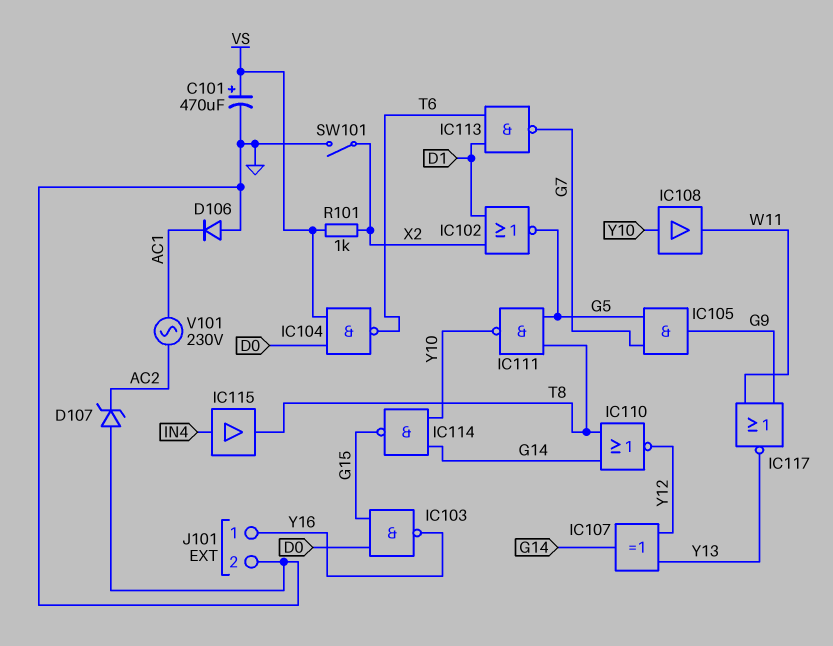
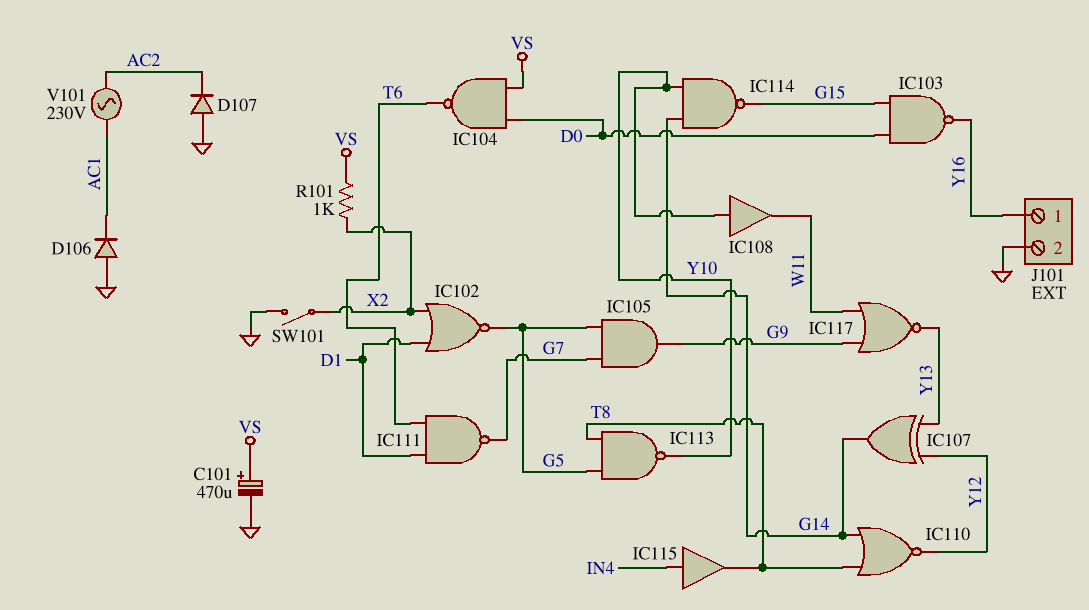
D107: zener (A GND, K AC2) -> diode (A GND, K AC2)
IC111: NAND (in G5, in T8, out Y10) -> NAND (in D1, in T6, out G7)
IC113: NAND (in D1, in T6, out G7) -> NAND (in G5, in T8, out Y10)

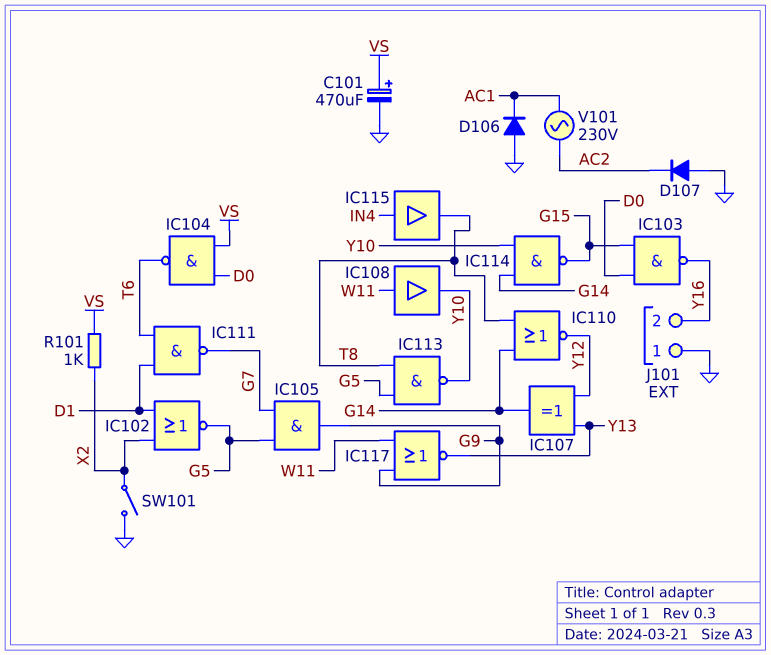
IC108: buffer (in Y10, out W11) -> buffer (in W11, out Y10)
J101 pin 1: Y16 -> GND
J101 pin 2: GND -> Y16

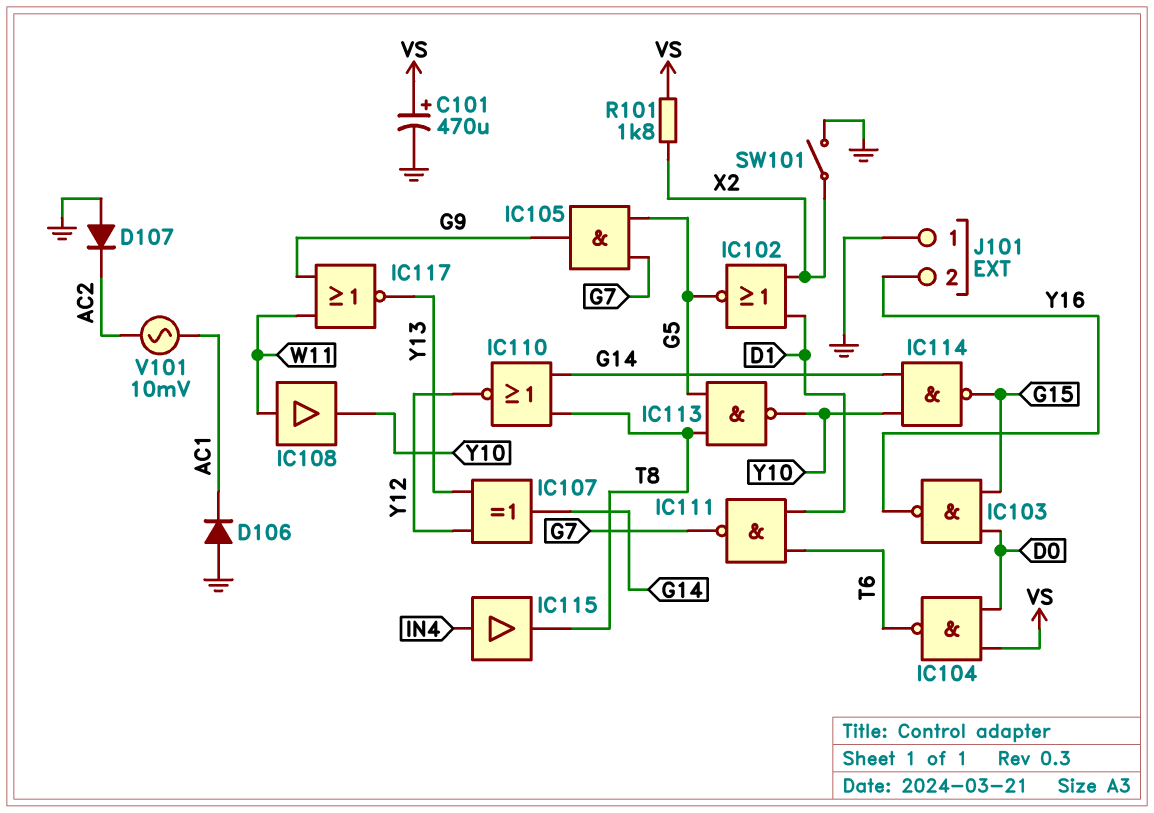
R101: 1k (VS, X2) -> 1.8k (VS, X2)
V101: AC 230V (AC1, AC2) -> AC 10mV (AC1, AC2)

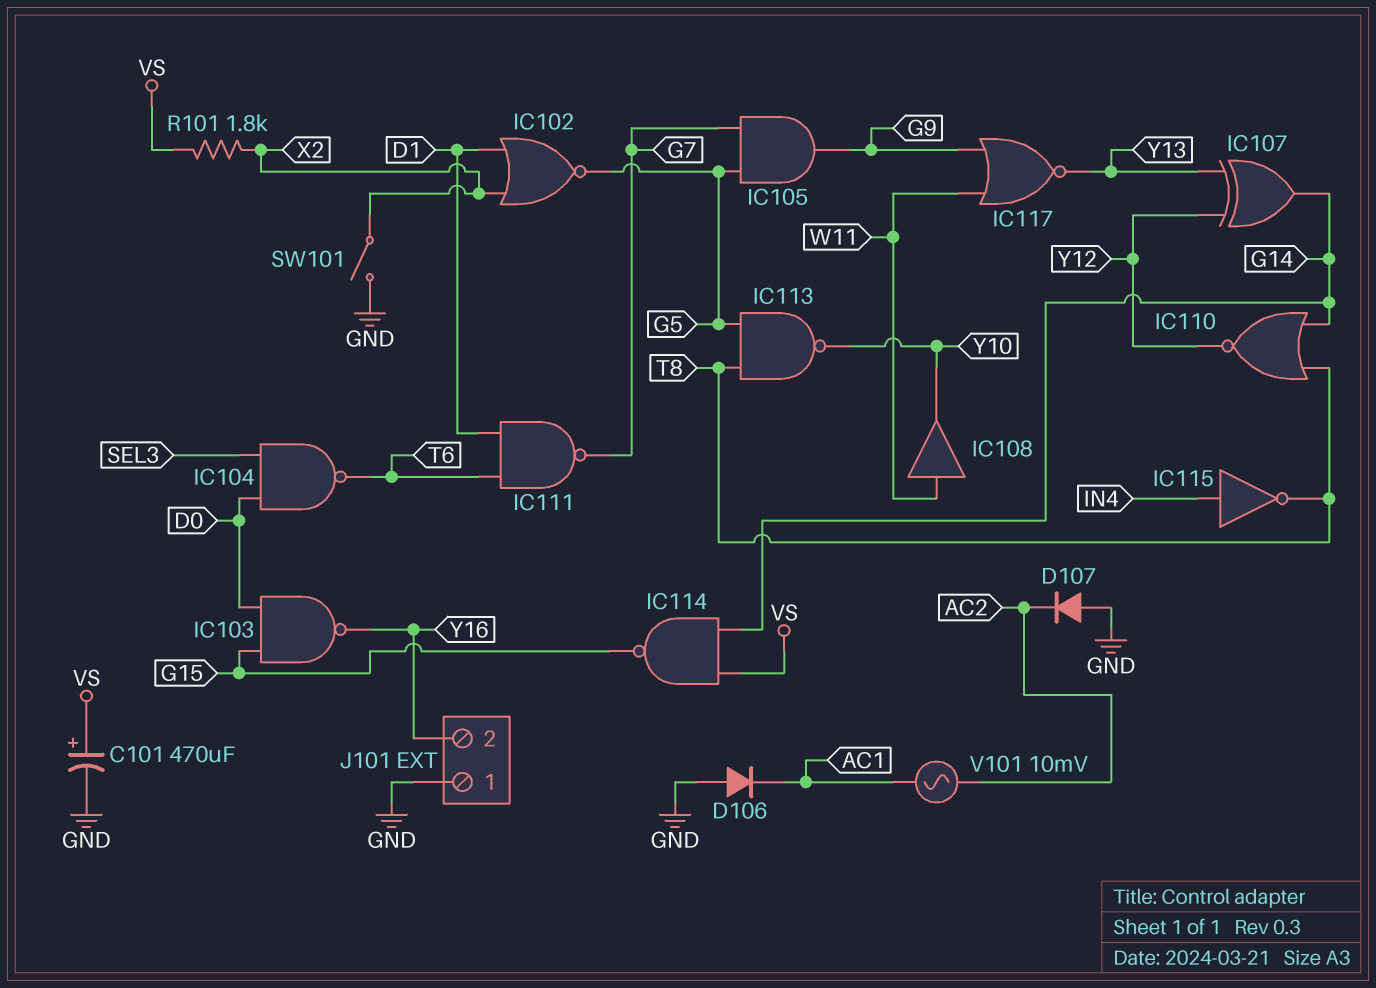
IC104: NAND (in D0, in VS, out T6) -> NAND (in D0, in SEL3, out T6)
IC114: NAND (in G14, in Y10, out G15) -> NAND (in G14, in VS, out G15)
IC115: buffer (in IN4, out T8) -> NOT (in IN4, out T8)

